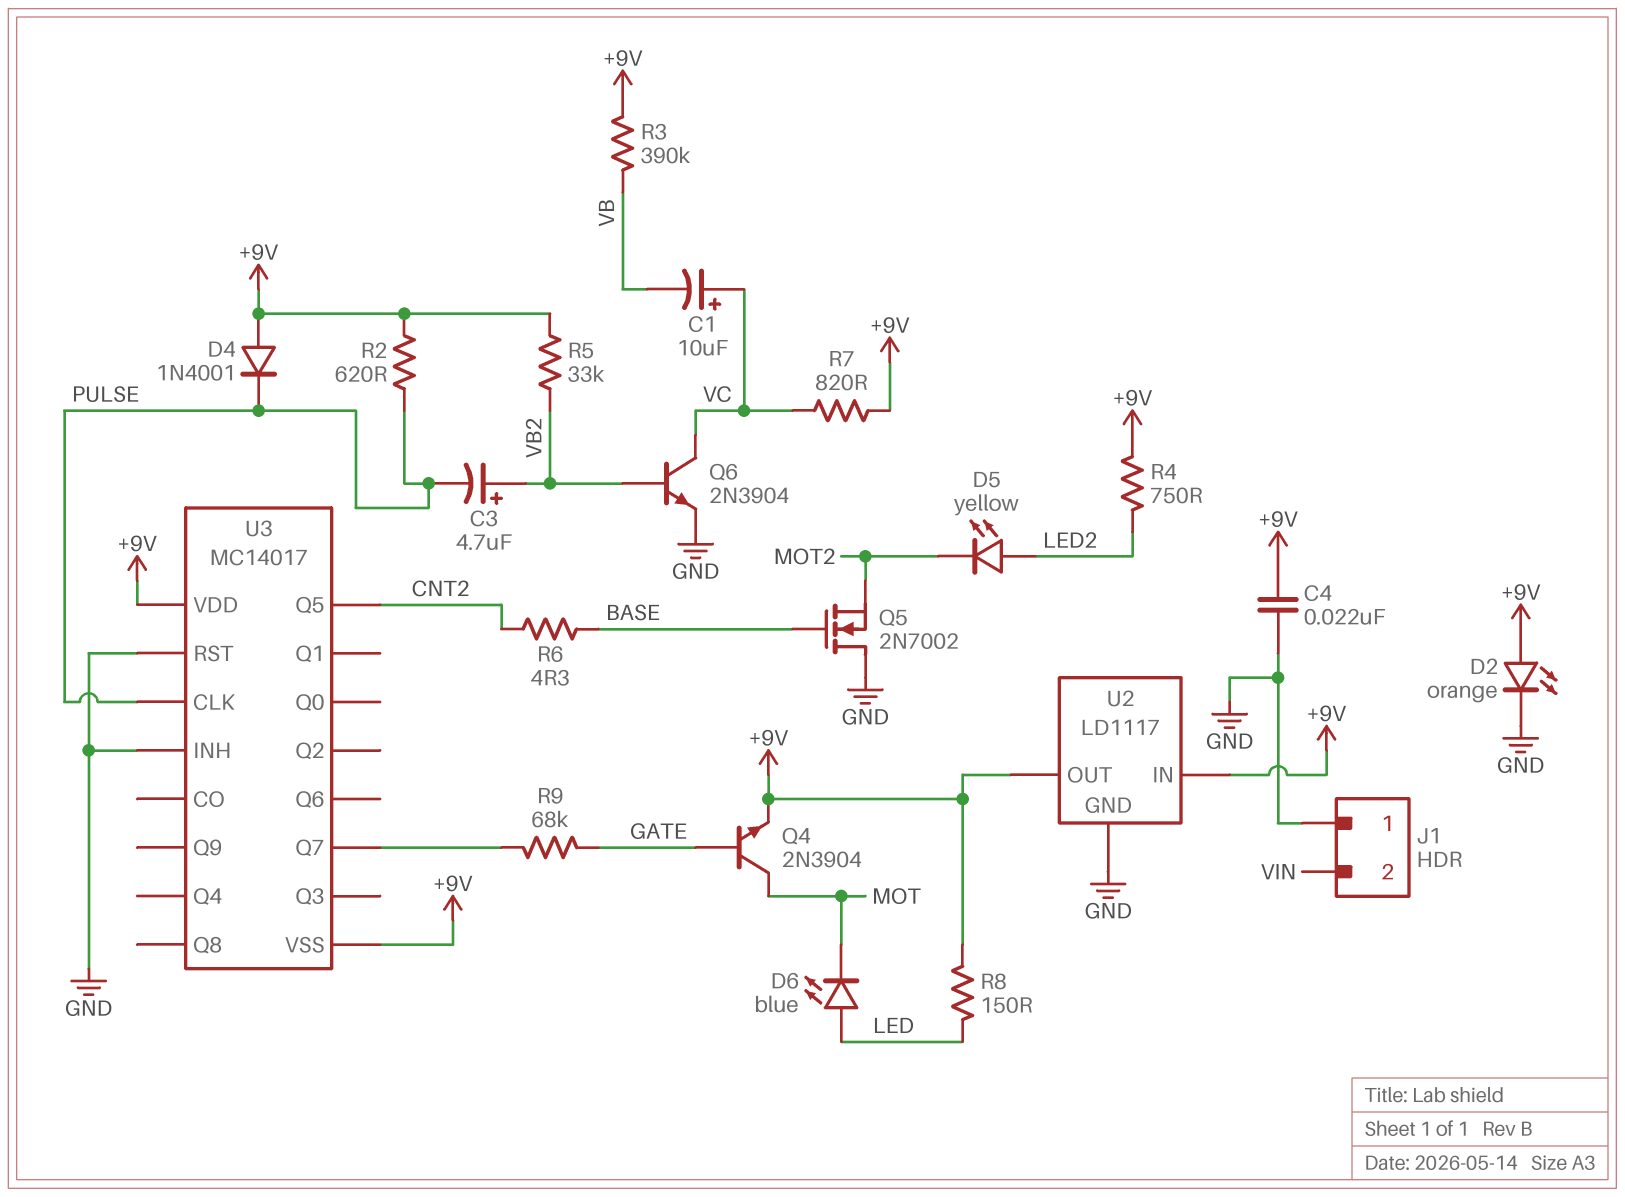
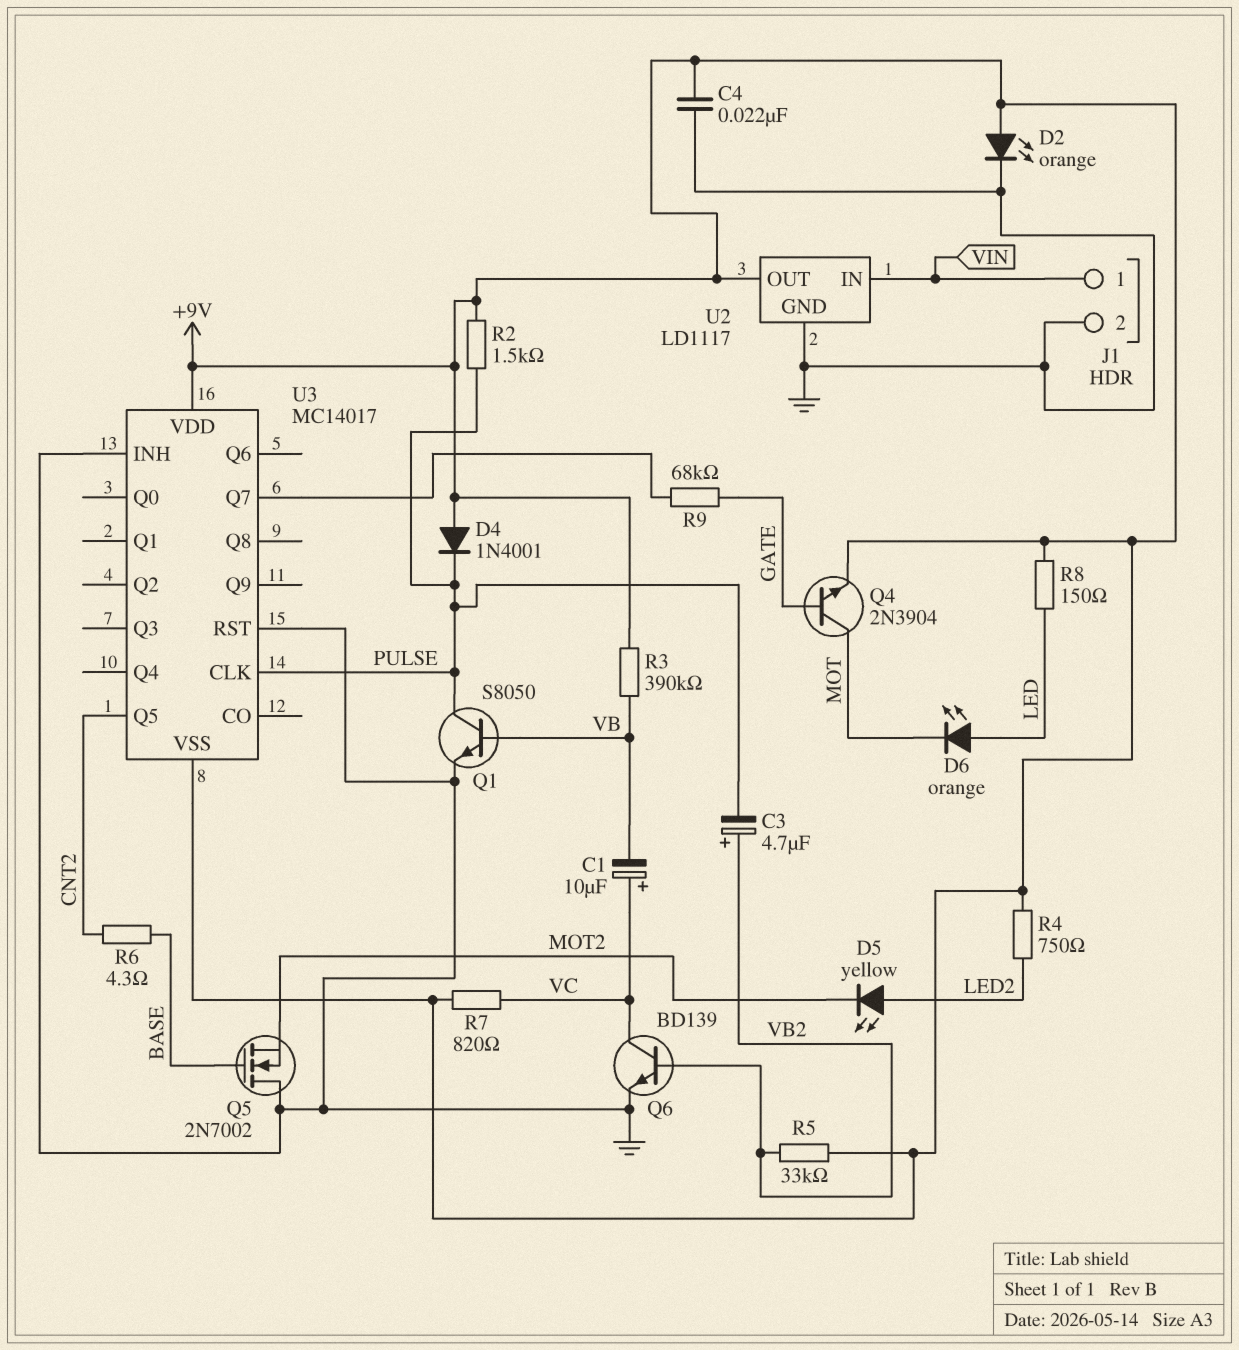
D6: LED blue (A LED, K MOT) -> LED orange (A LED, K MOT)
J1 pin 1: GND -> VIN
J1 pin 2: VIN -> GND
Q1: none -> NPN S8050 (B VB, C PULSE, E GND)
Q6: NPN 2N3904 (B VB2, C VC, E GND) -> NPN BD139 (B VB2, C VC, E GND)
R2: 620 (+9V, PULSE) -> 1.5k (+9V, PULSE)
U2 pin IN: +9V -> VIN

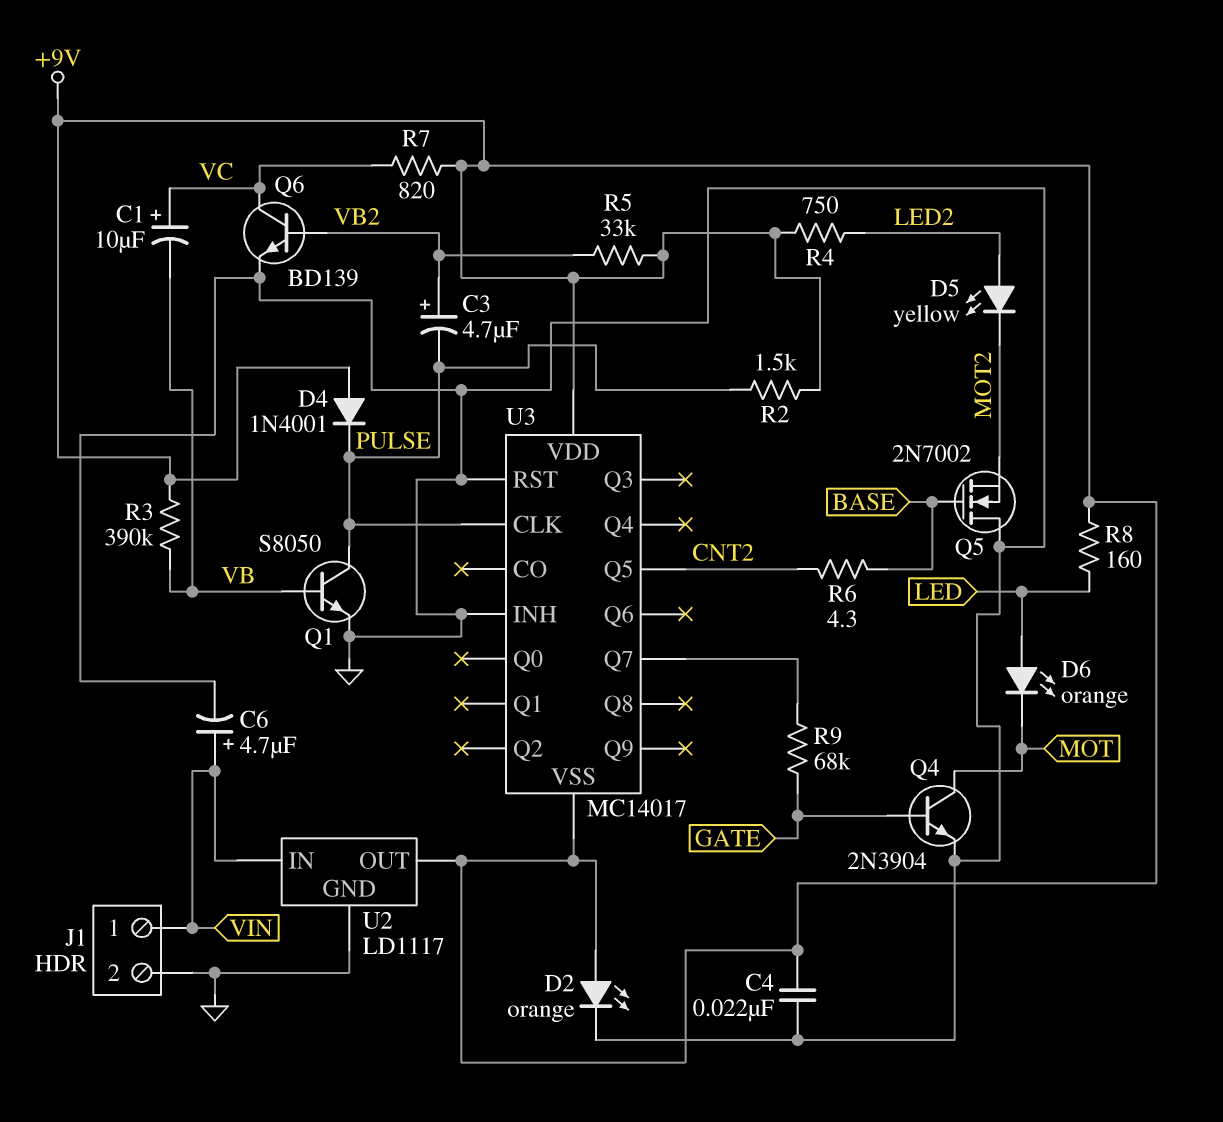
C6: none -> 4.7uF (plus VIN, minus GND)
Q4: NPN 2N3904 (B GATE, C MOT, E +9V) -> NPN 2N3904 (B GATE, C MOT, E GND)
R8: 150 (+9V, LED) -> 160 (+9V, LED)

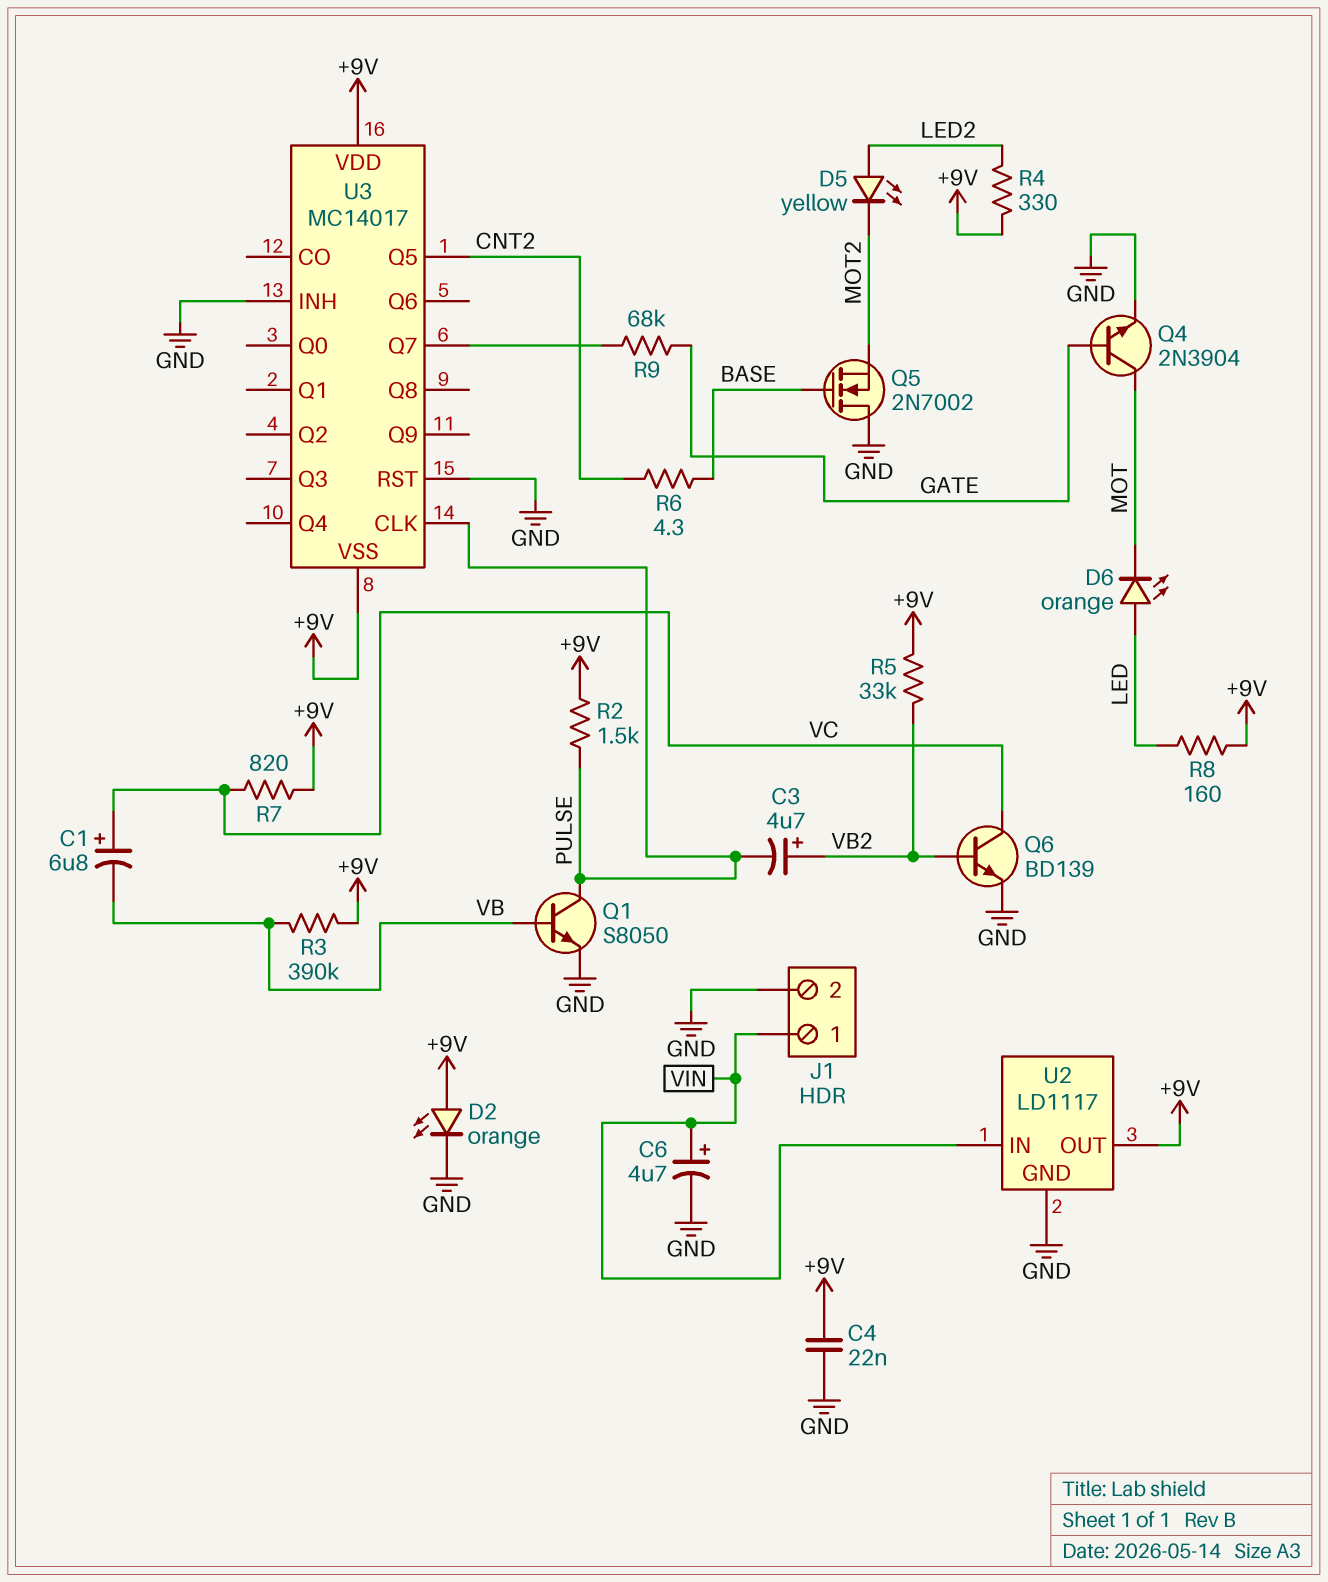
C1: 10uF (plus VC, minus VB) -> 6.8uF (plus VC, minus VB)
D4: diode 1N4001 (A +9V, K PULSE) -> none
R4: 750 (+9V, LED2) -> 330 (+9V, LED2)

